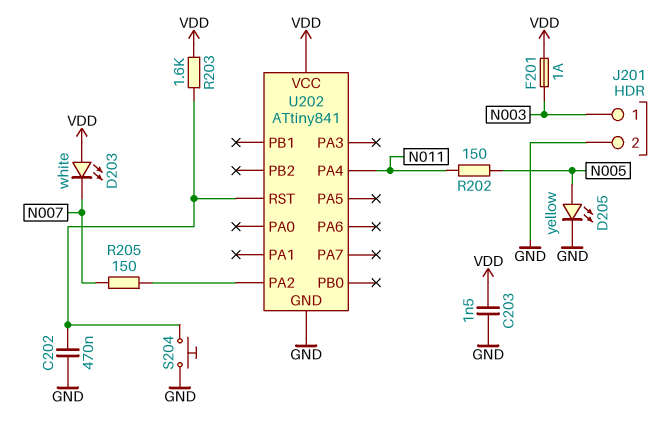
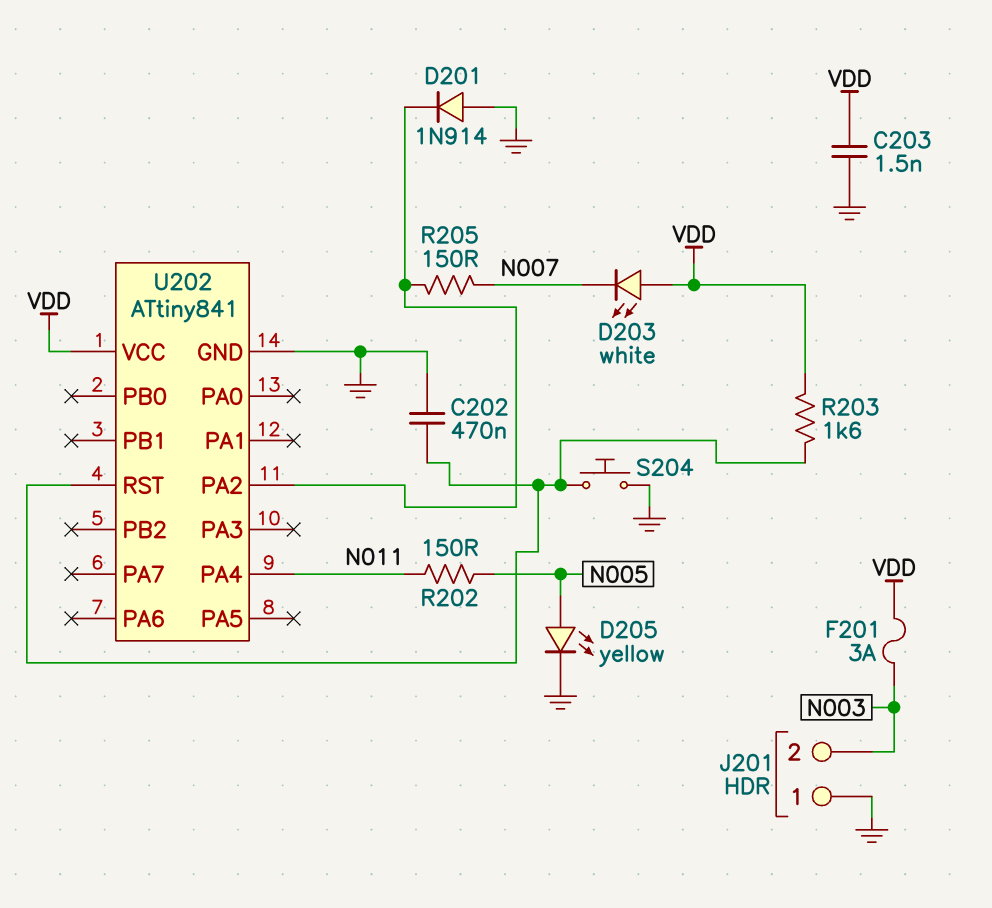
D201: none -> diode 1N914 (A GND, K U202/PA2)
F201: 1A (N003, VDD) -> 3A (N003, VDD)
J201 pin 1: N003 -> GND
J201 pin 2: GND -> N003

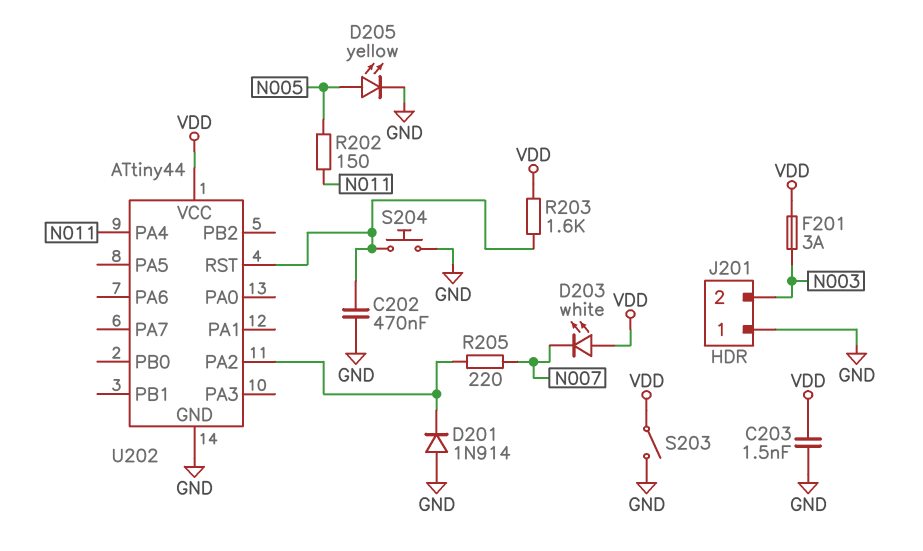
R205: 150 (N007, U202/PA2) -> 220 (N007, U202/PA2)
S203: none -> switch (GND, VDD)
U202: ATtiny841 -> ATtiny44

